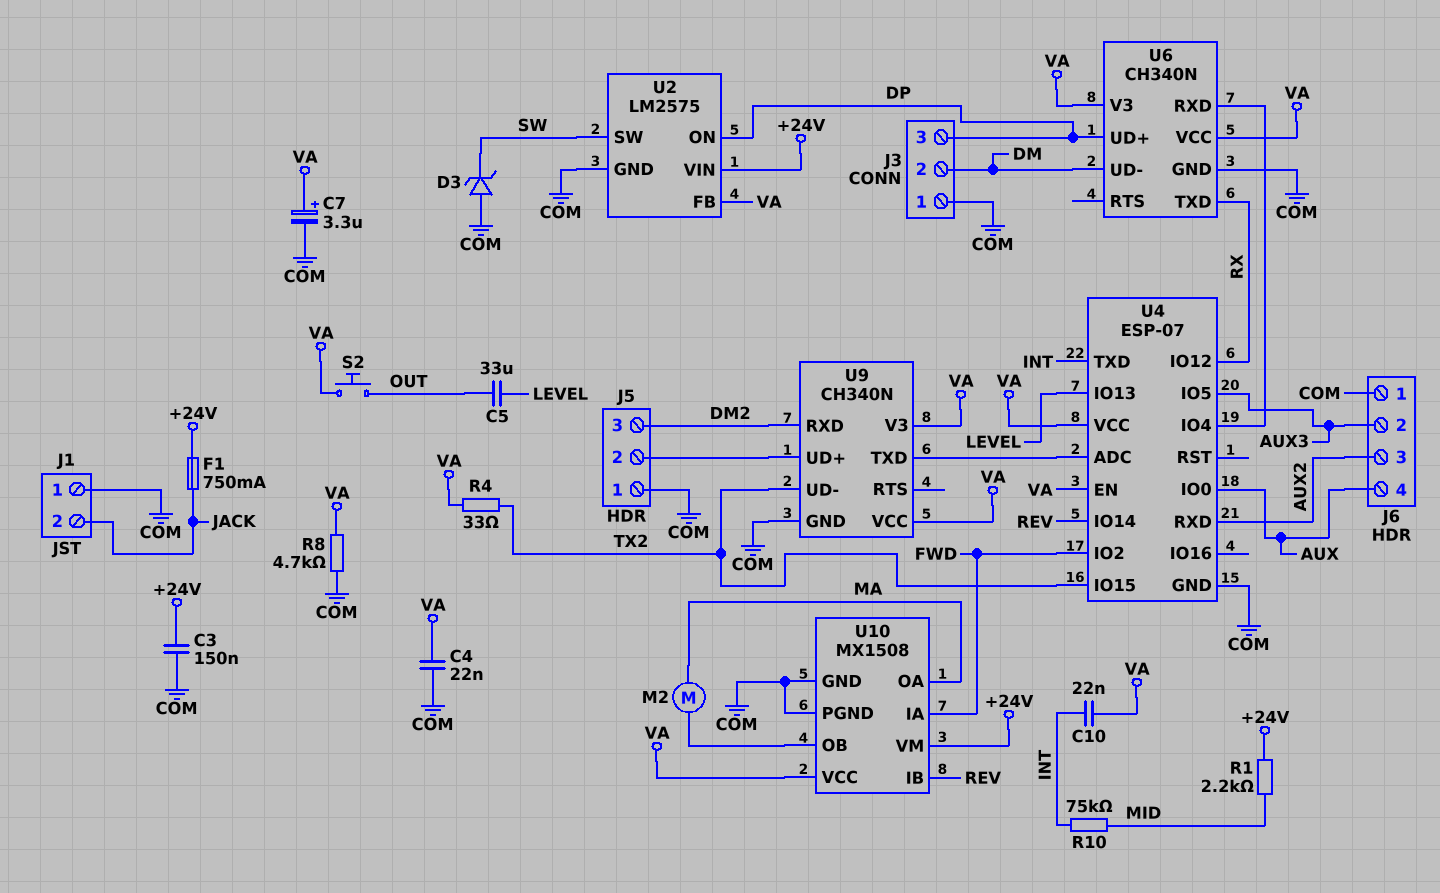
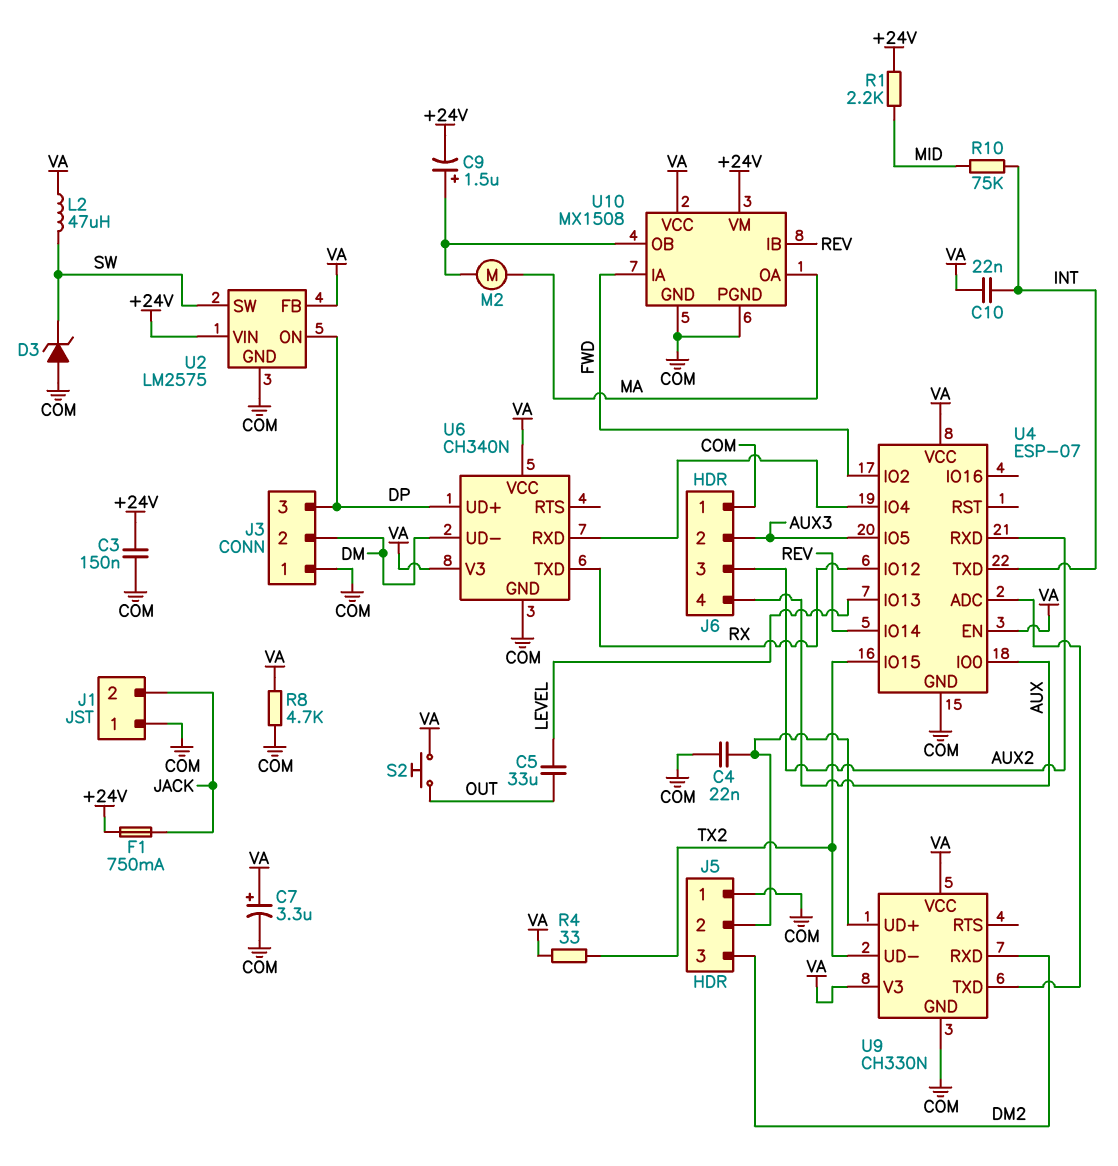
C4: 22nF (COM, VA) -> 22nF (COM, J5/2)
C9: none -> 1.5uF (plus U10/OB, minus +24V)
L2: none -> 47uH (SW, VA)
U9: CH340N -> CH330N

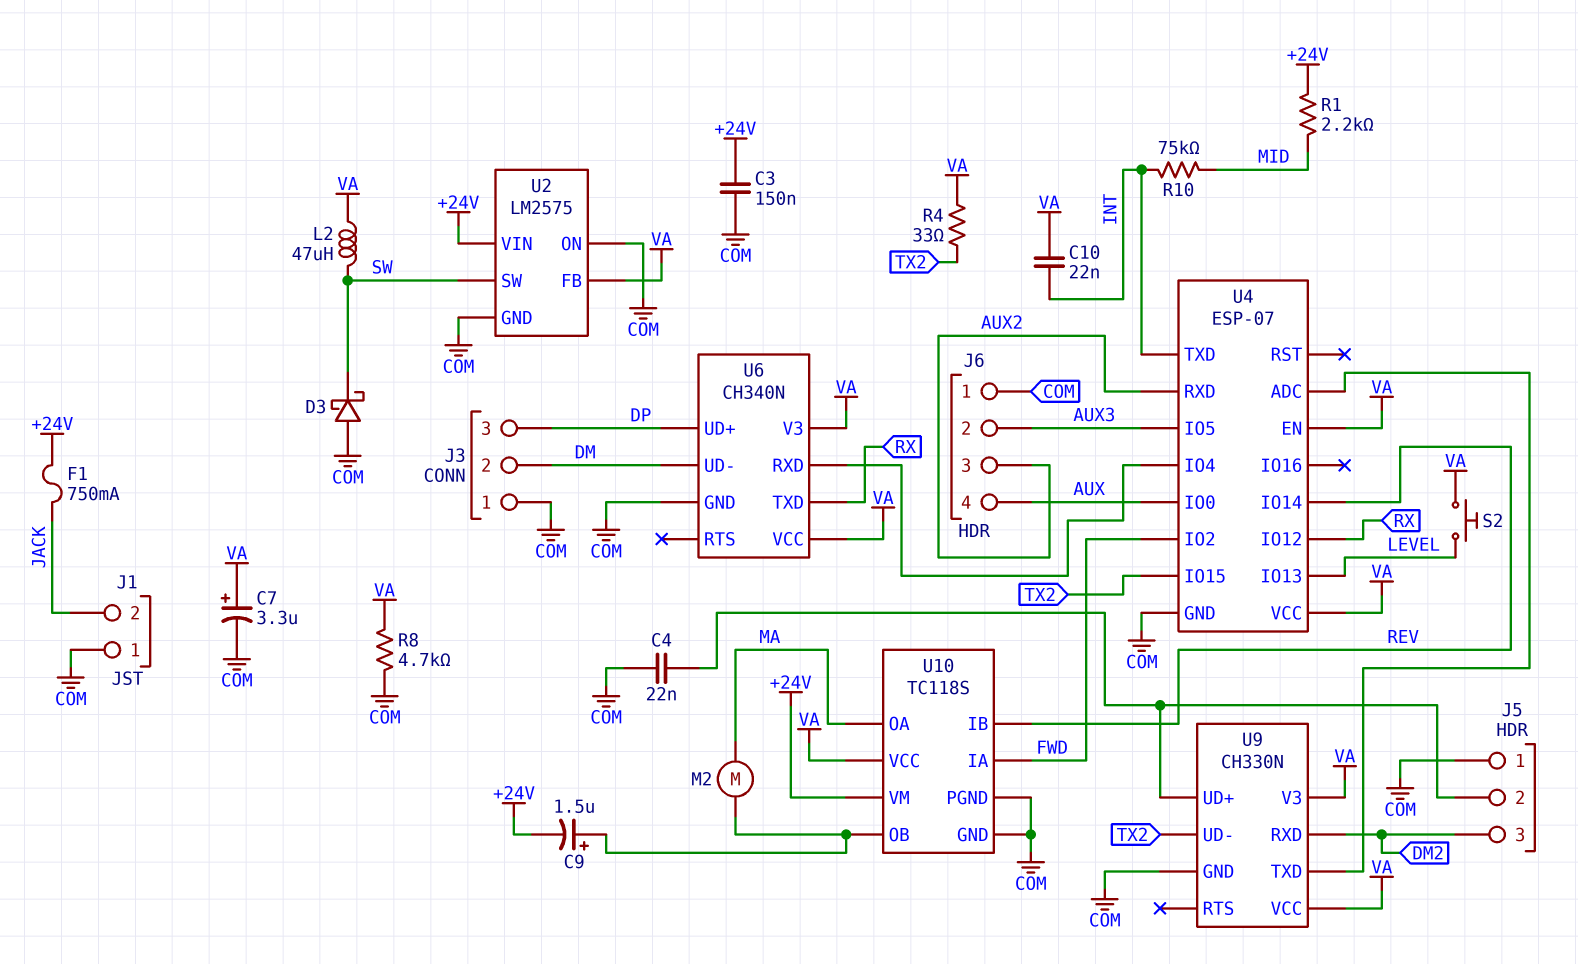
C5: 33uF (LEVEL, OUT) -> none
D3: zener (A COM, K SW) -> schottky (A COM, K SW)
S2: button (OUT, VA) -> button (LEVEL, VA)
U2 pin ON: DP -> COM
U10: MX1508 -> TC118S

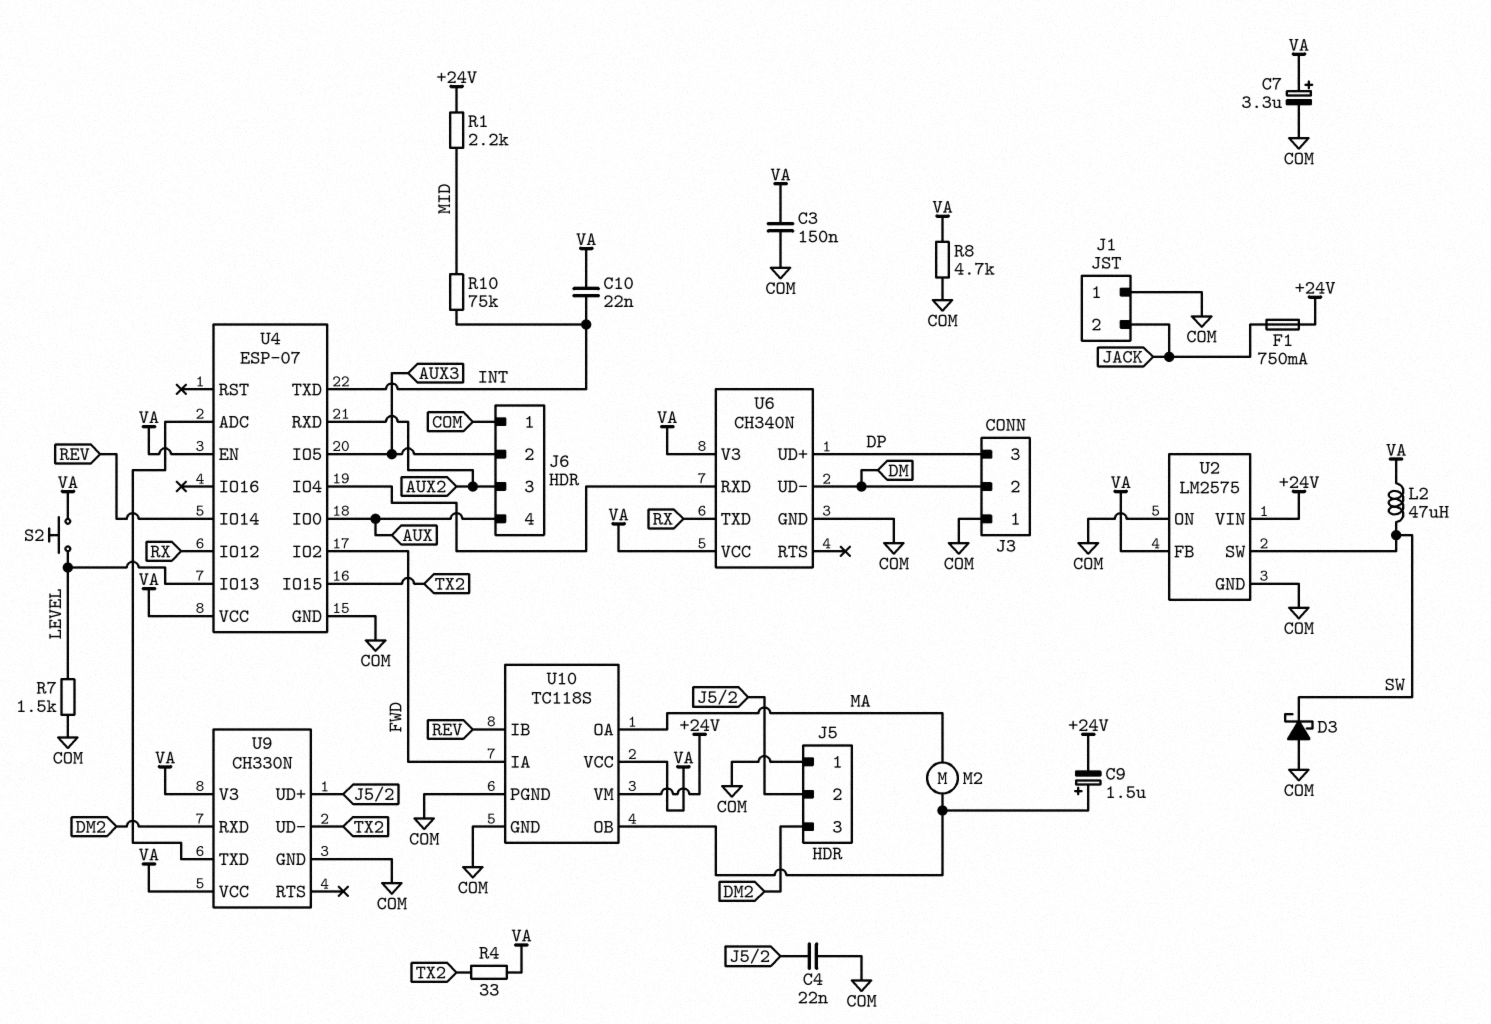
C3: 150nF (+24V, COM) -> 150nF (COM, VA)
R7: none -> 1.5k (COM, LEVEL)

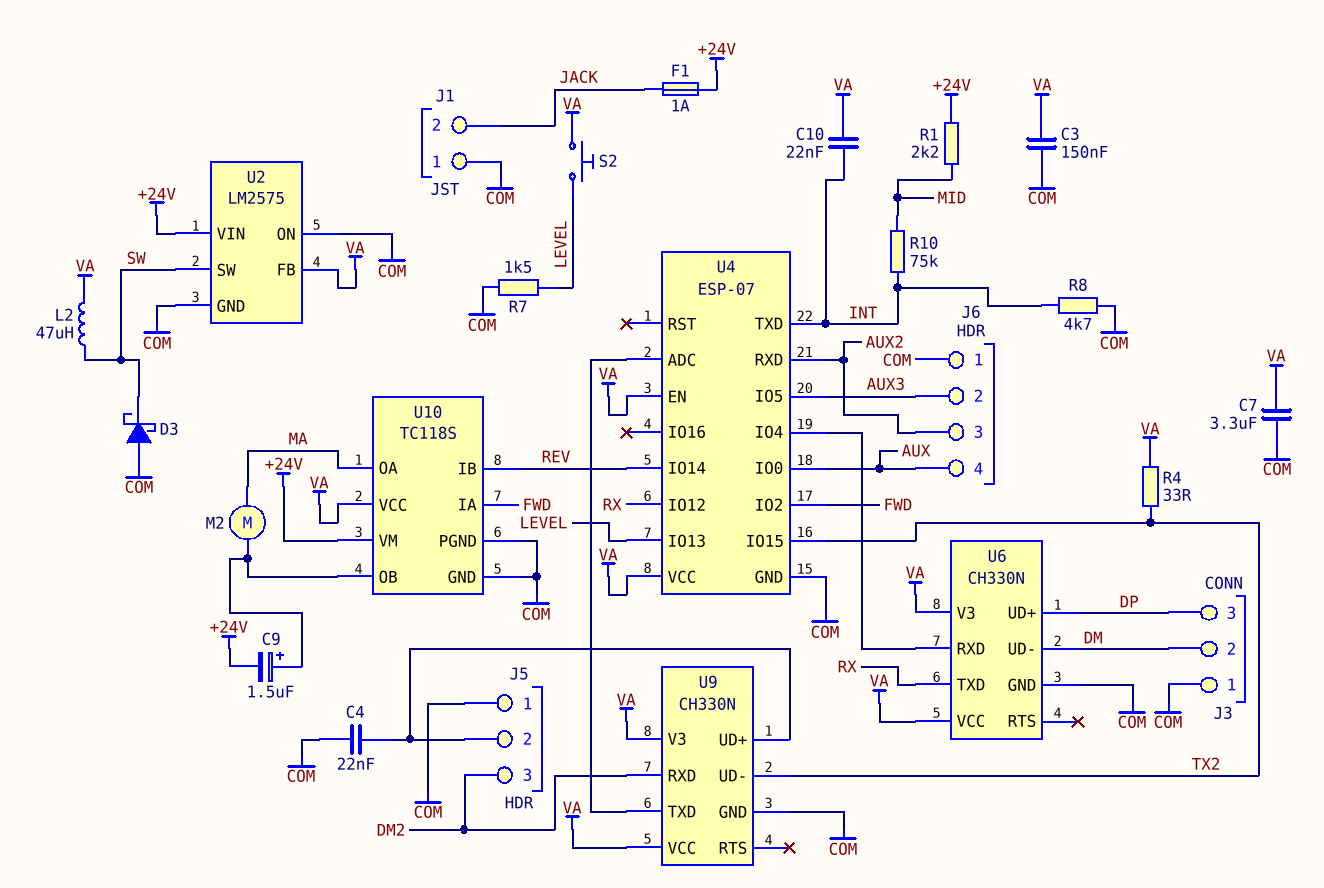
C7: 3.3uF (plus VA, minus COM) -> 3.3uF (COM, VA)
F1: 750mA (+24V, JACK) -> 1A (+24V, JACK)
R8: 4.7k (COM, VA) -> 4.7k (COM, INT)
U6: CH340N -> CH330N

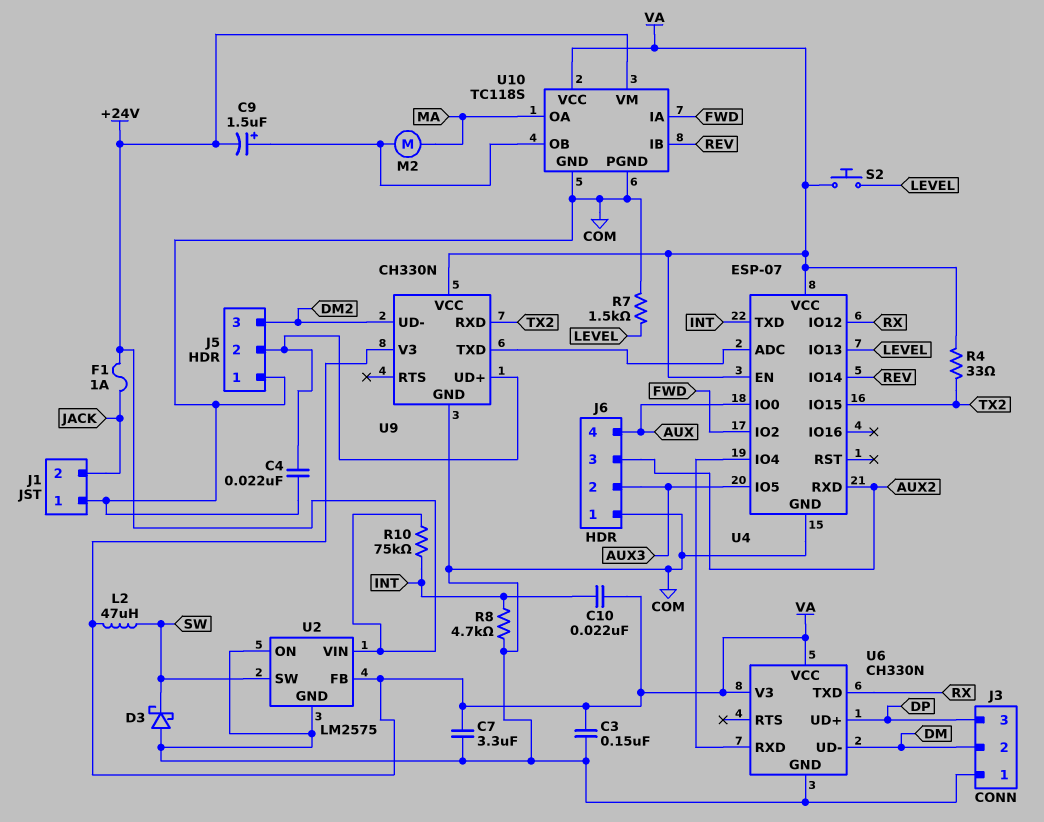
R1: 2.2k (+24V, MID) -> none
R10: 75k (INT, MID) -> 75k (+24V, INT)
U9 pin RXD: DM2 -> TX2
U9 pin UD-: TX2 -> DM2

